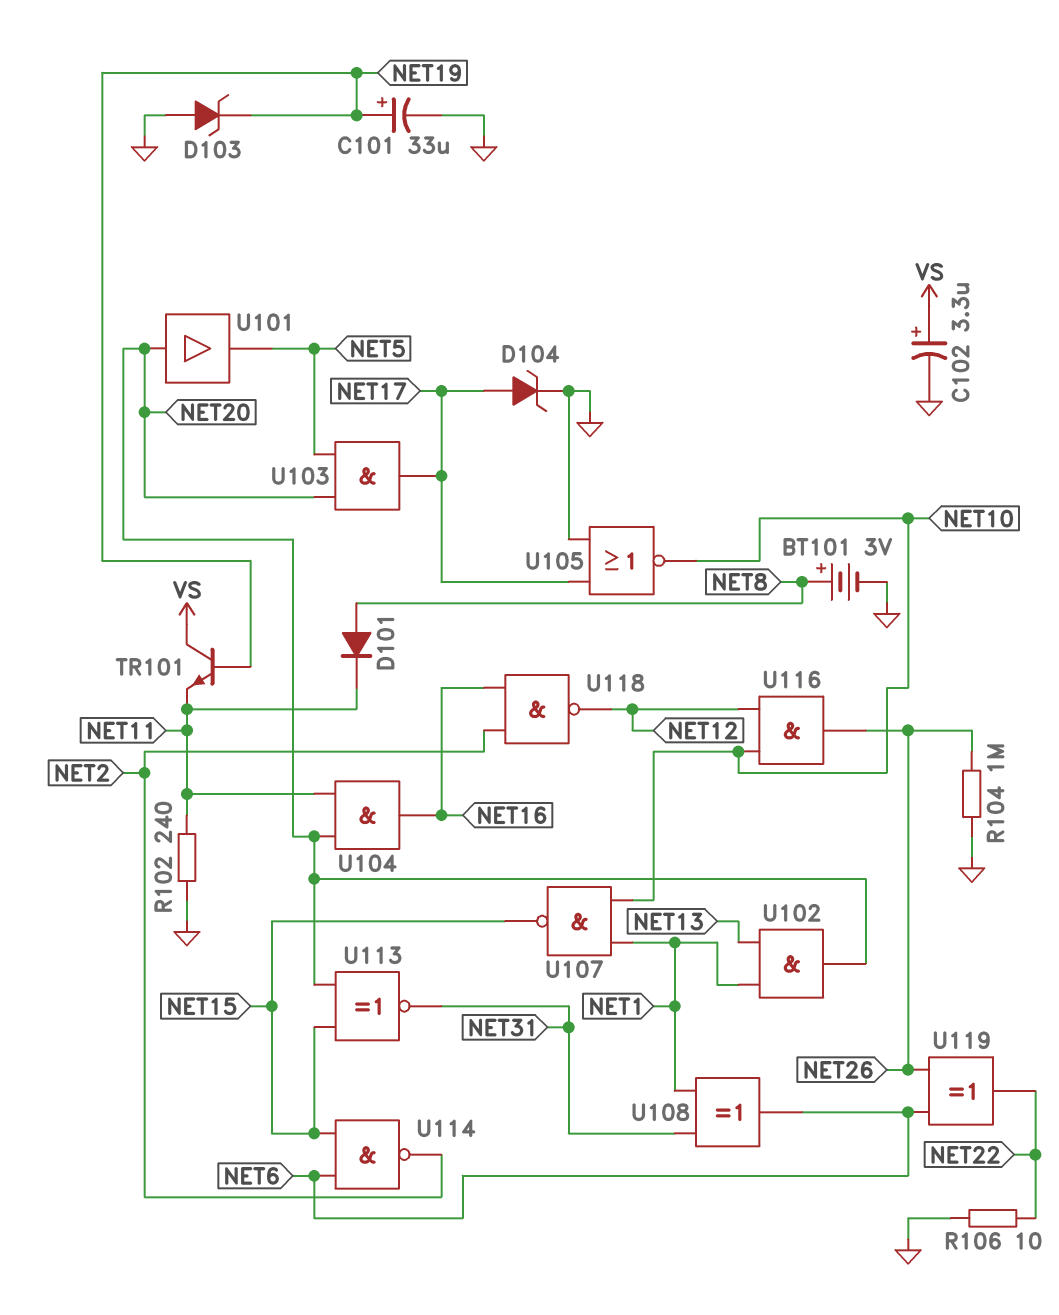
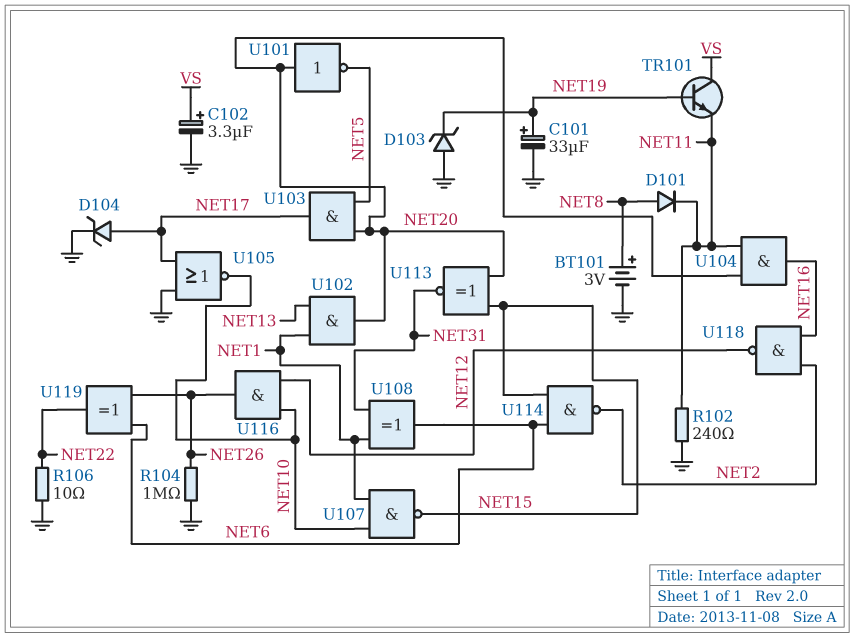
U101: buffer (in NET20, out NET5) -> NOT (in NET20, out NET5)

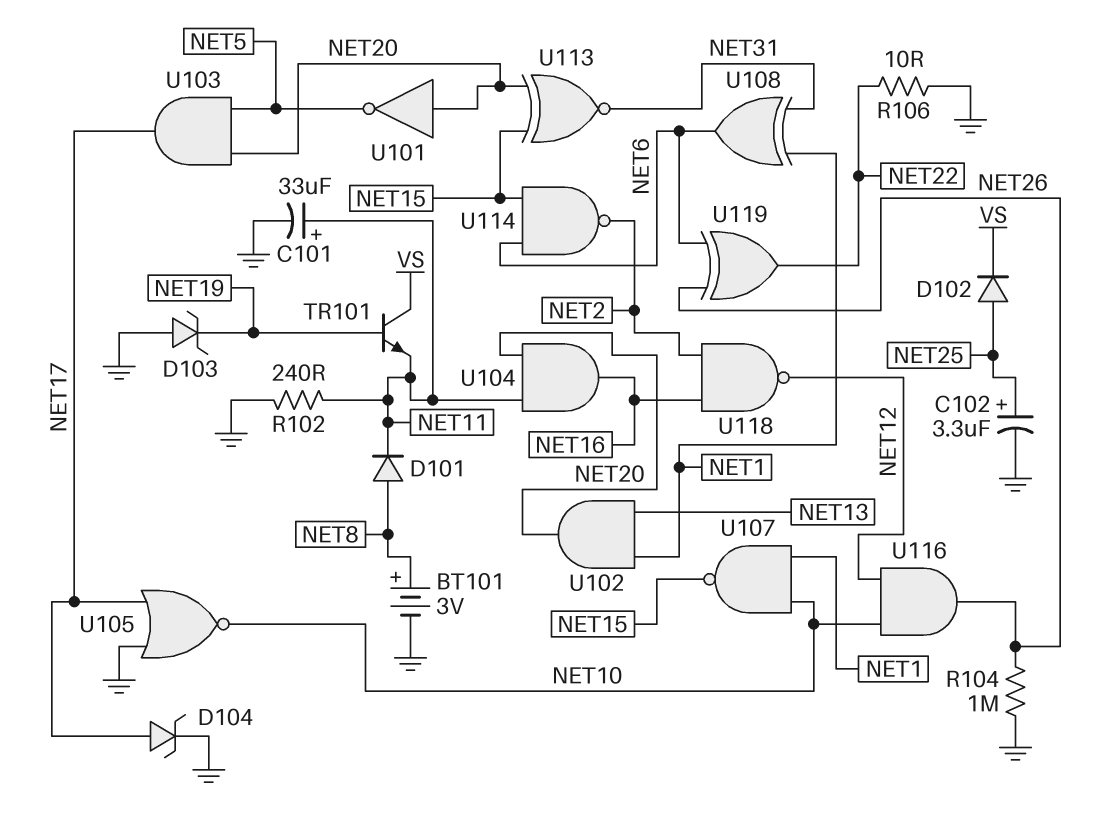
C101: 33uF (plus NET19, minus GND) -> 33uF (plus NET11, minus GND)
C102: 3.3uF (plus VS, minus GND) -> 3.3uF (plus NET25, minus GND)
D102: none -> diode (A NET25, K VS)

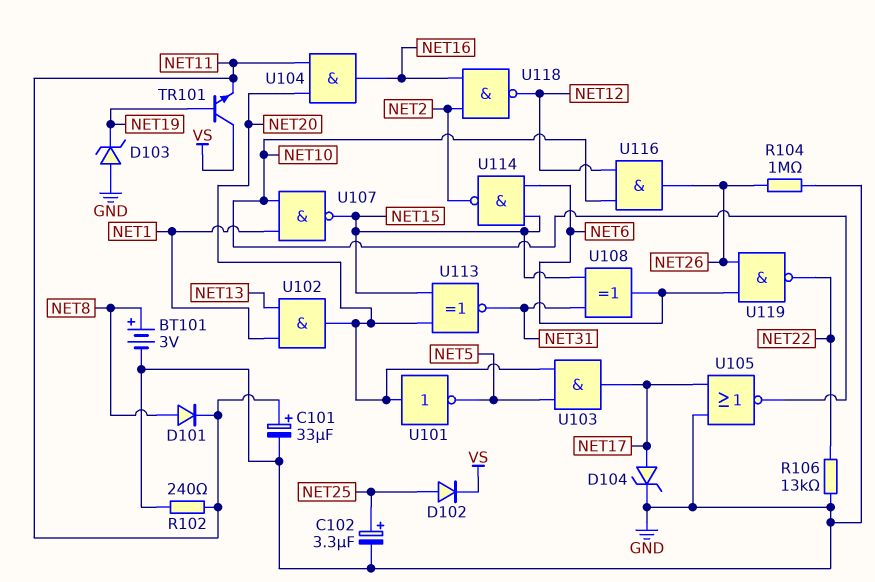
R106: 10 (GND, NET22) -> 13k (GND, NET22)
U108: XOR (in NET1, in NET31, out NET6) -> XOR (in NET15, in NET31, out NET6)
U119: XOR (in NET6, in NET26, out NET22) -> NAND (in NET6, in NET26, out NET22)

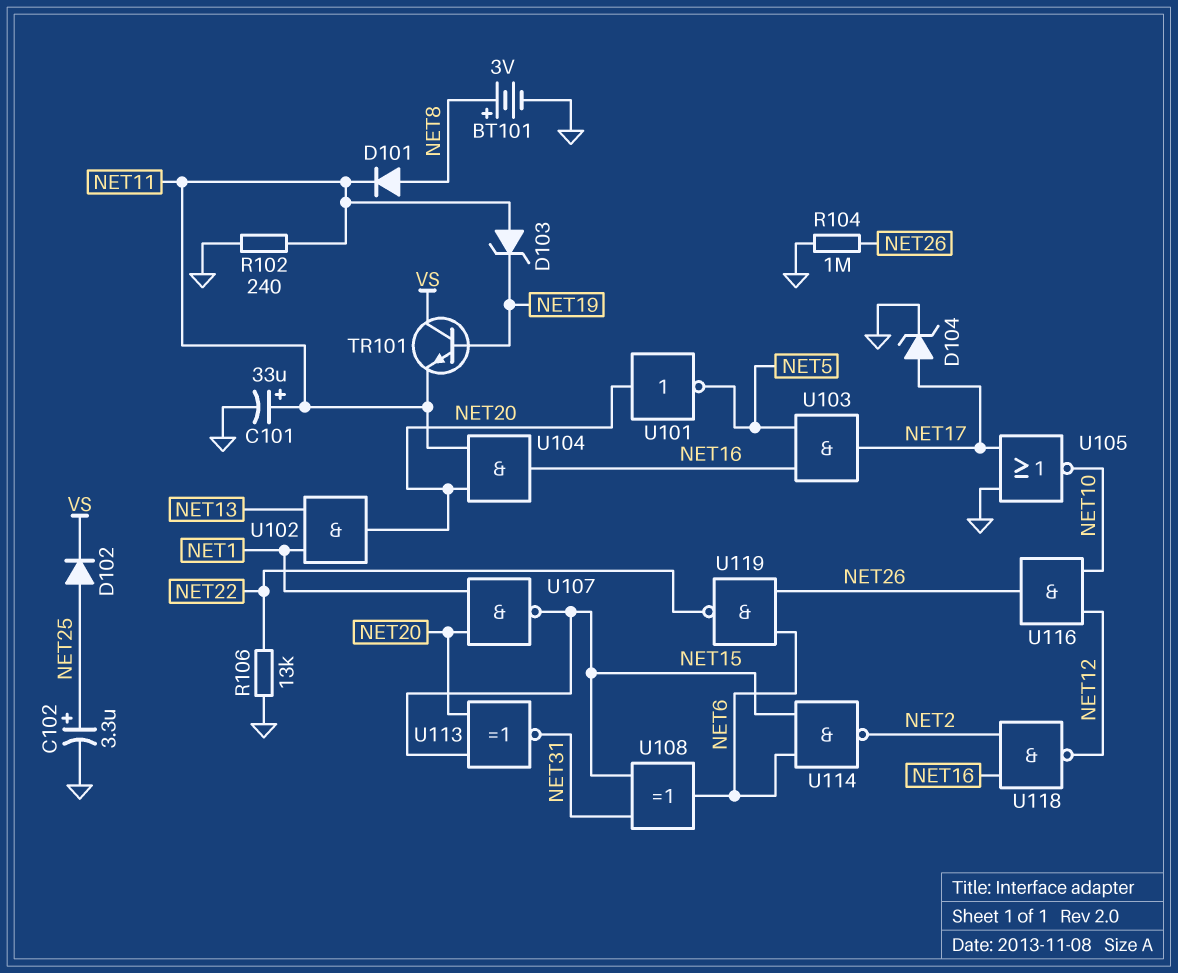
D103: zener (A GND, K NET19) -> zener (A NET11, K NET19)
U103: AND (in NET5, in NET20, out NET17) -> AND (in NET5, in NET16, out NET17)
U107: NAND (in NET1, in NET10, out NET15) -> NAND (in NET1, in NET20, out NET15)

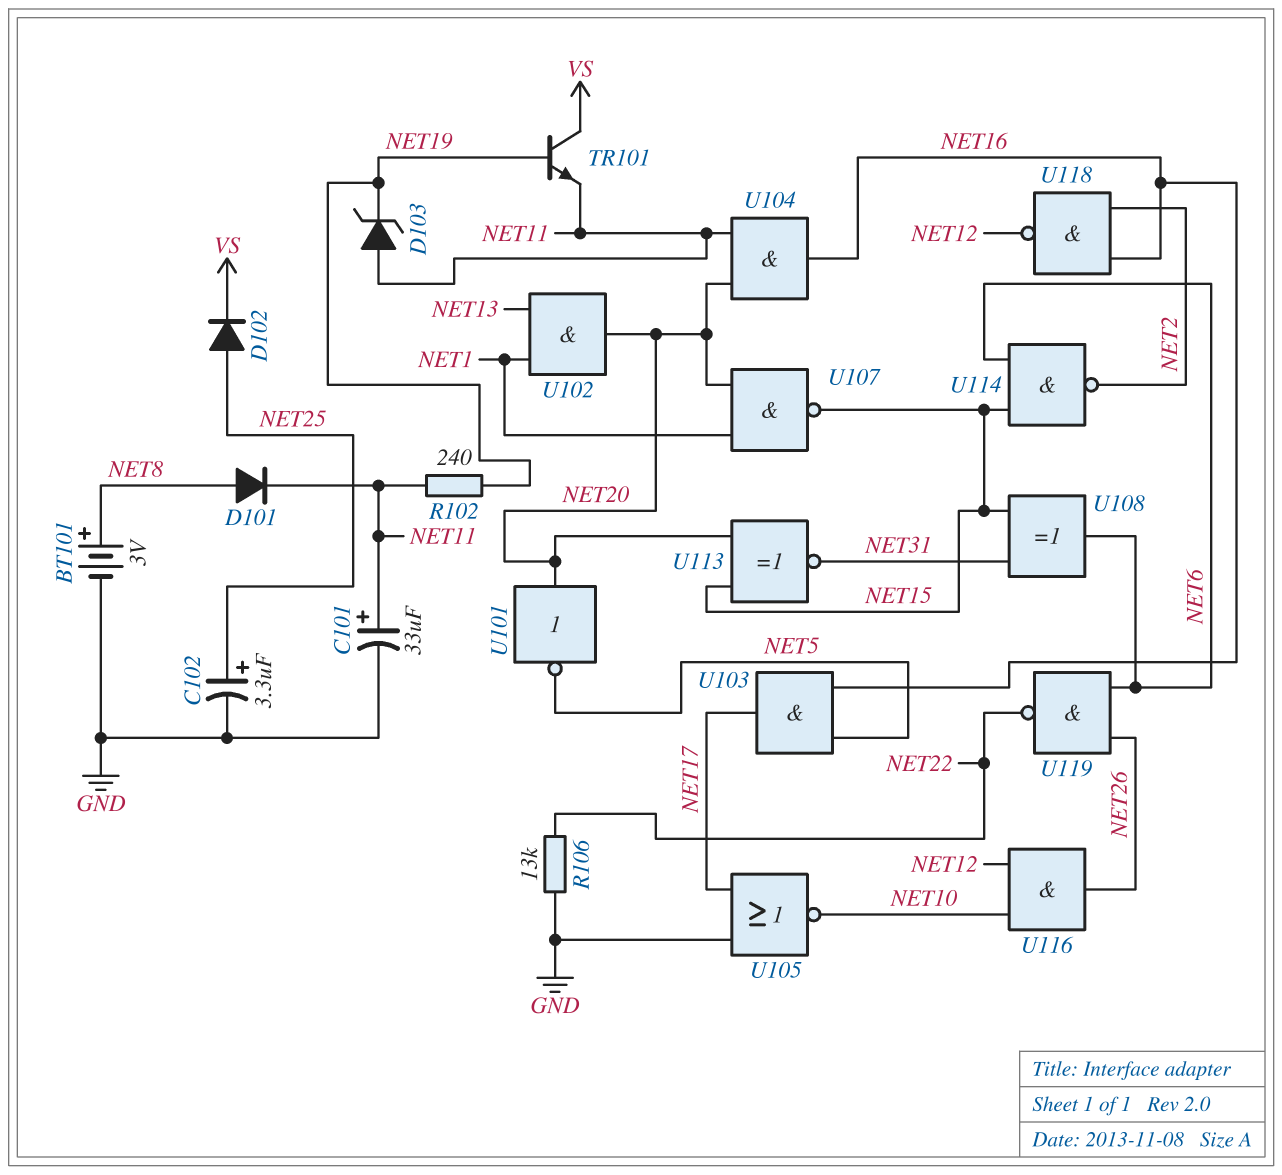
D104: zener (A NET17, K GND) -> none
R102: 240 (GND, NET11) -> 240 (NET11, NET19)
R104: 1M (GND, NET26) -> none

